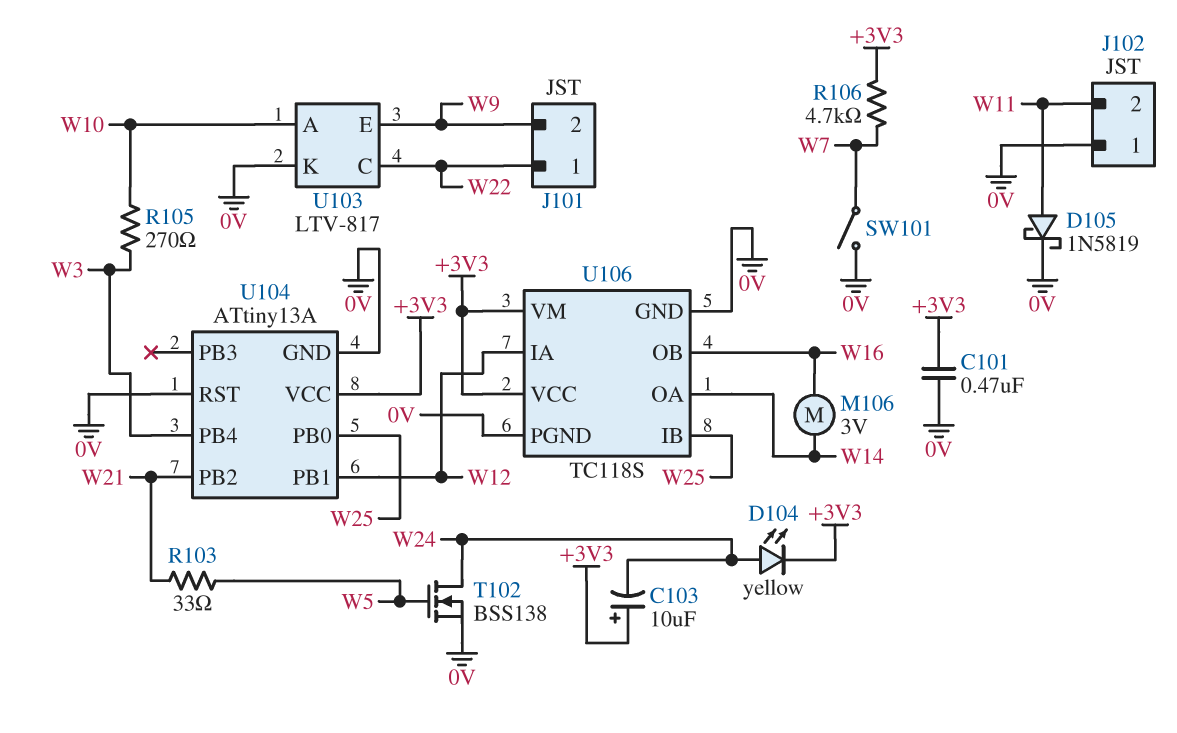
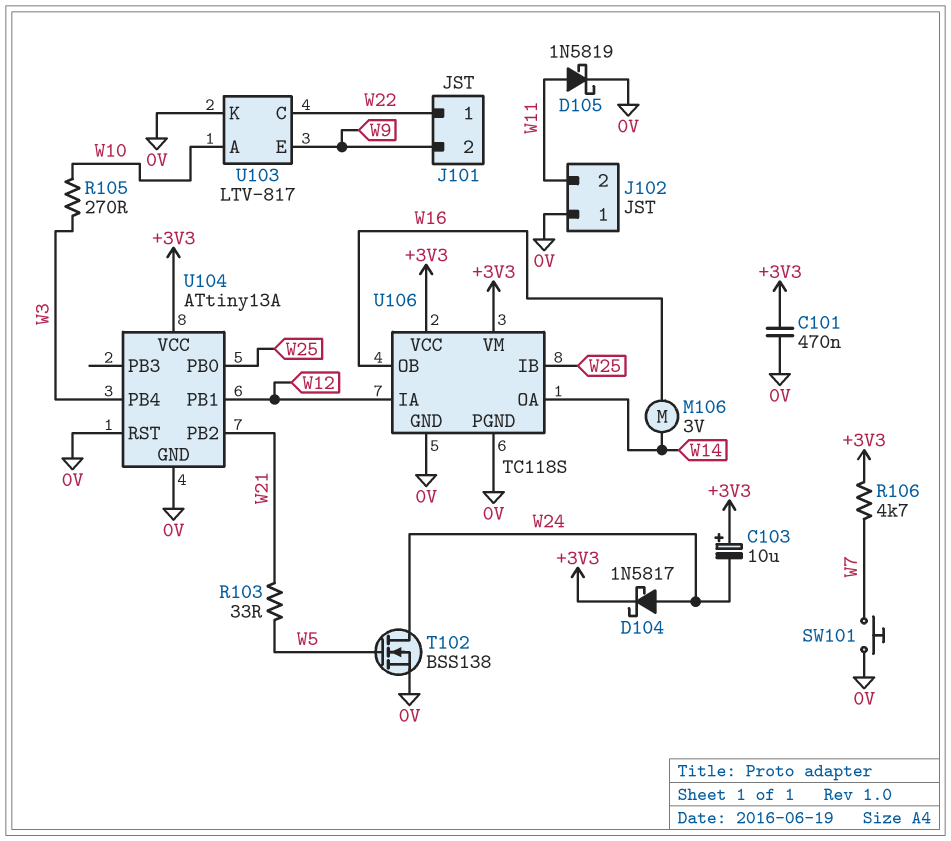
D104: LED yellow (A W24, K +3V3) -> schottky 1N5817 (A W24, K +3V3)
SW101: switch (0V, W7) -> button (0V, W7)

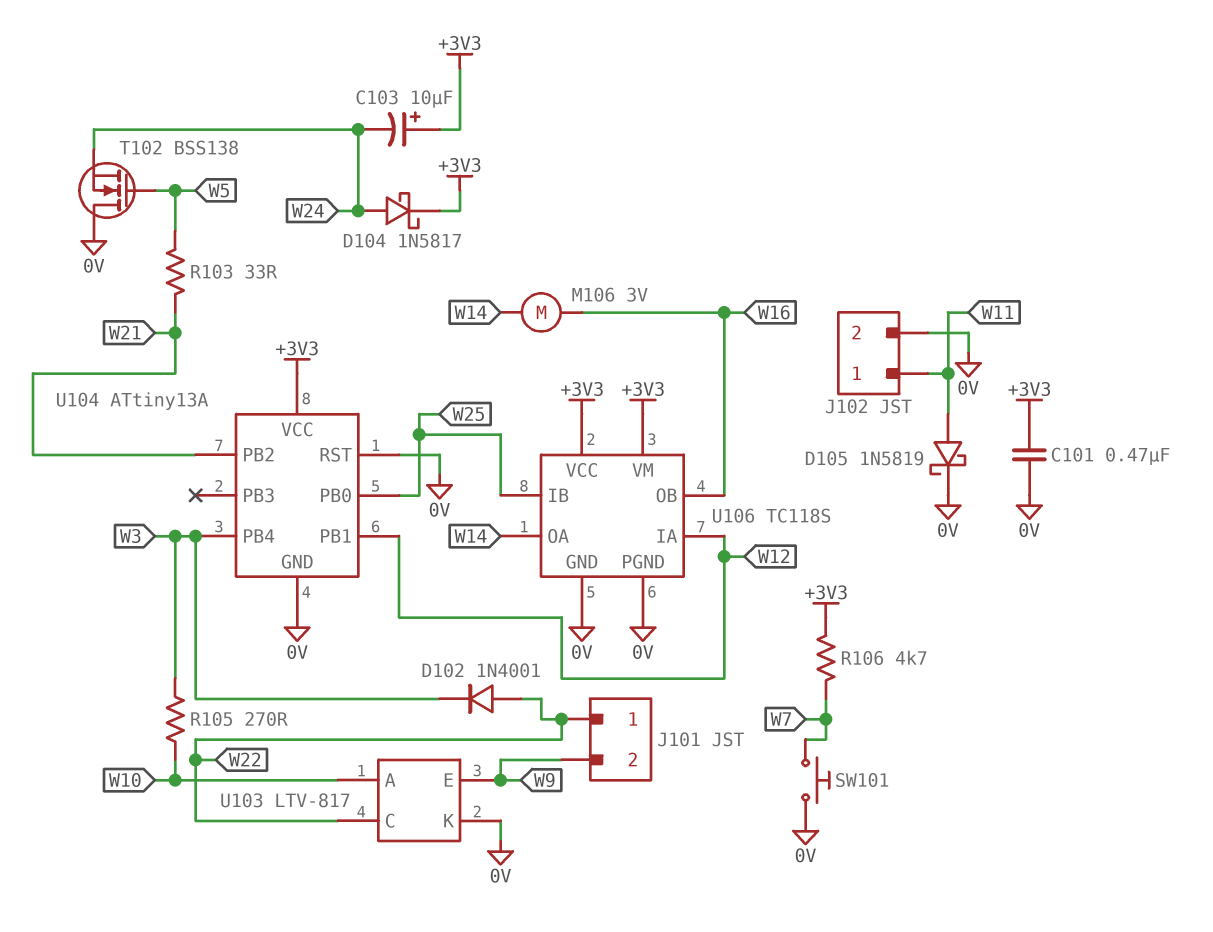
D102: none -> diode 1N4001 (A W22, K W3)
J102 pin 1: 0V -> W11
J102 pin 2: W11 -> 0V
T102: NMOS BSS138 (G W5, D W24, S 0V) -> NMOS BSS138 (G W5, D 0V, S W24)

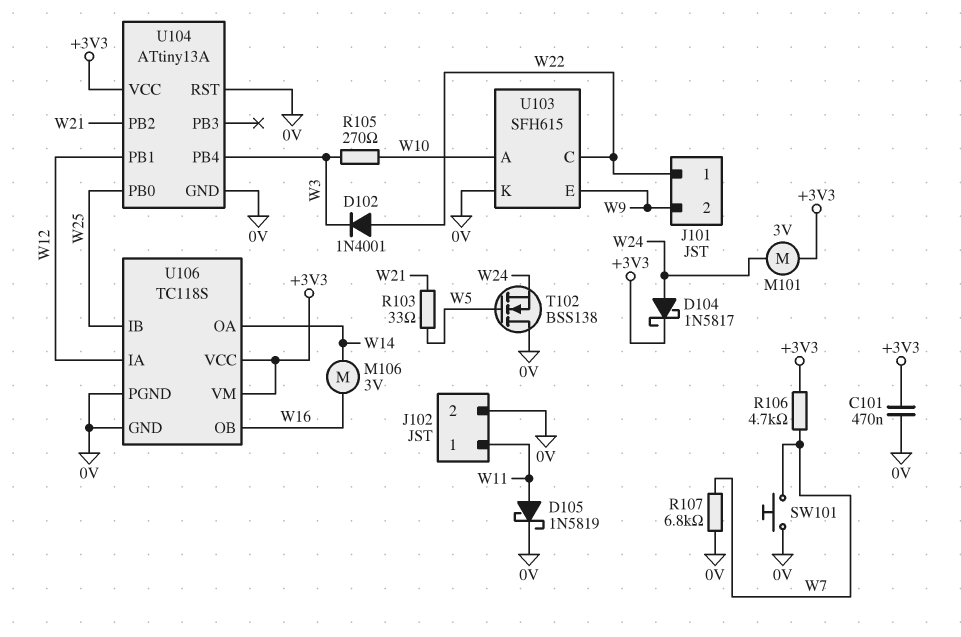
C103: 10uF (plus +3V3, minus W24) -> none
M101: none -> motor 3V (+3V3, W24)
R107: none -> 6.8k (0V, W7)
U103: LTV-817 -> SFH615

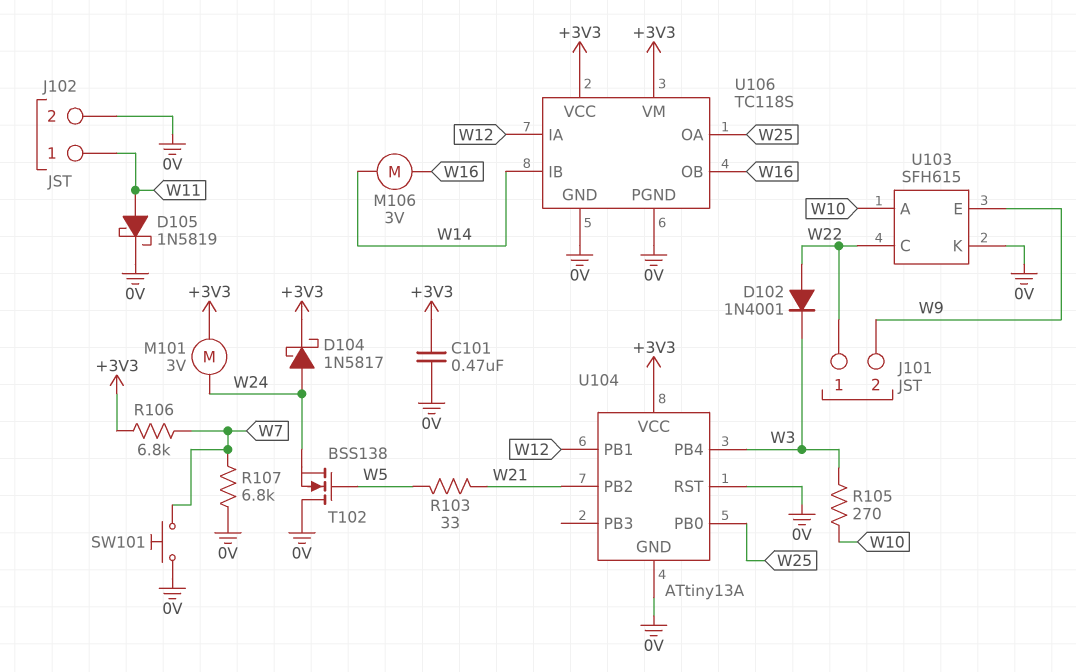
R106: 4.7k (+3V3, W7) -> 6.8k (+3V3, W7)
U106 pin IB: W25 -> W14
U106 pin OA: W14 -> W25

